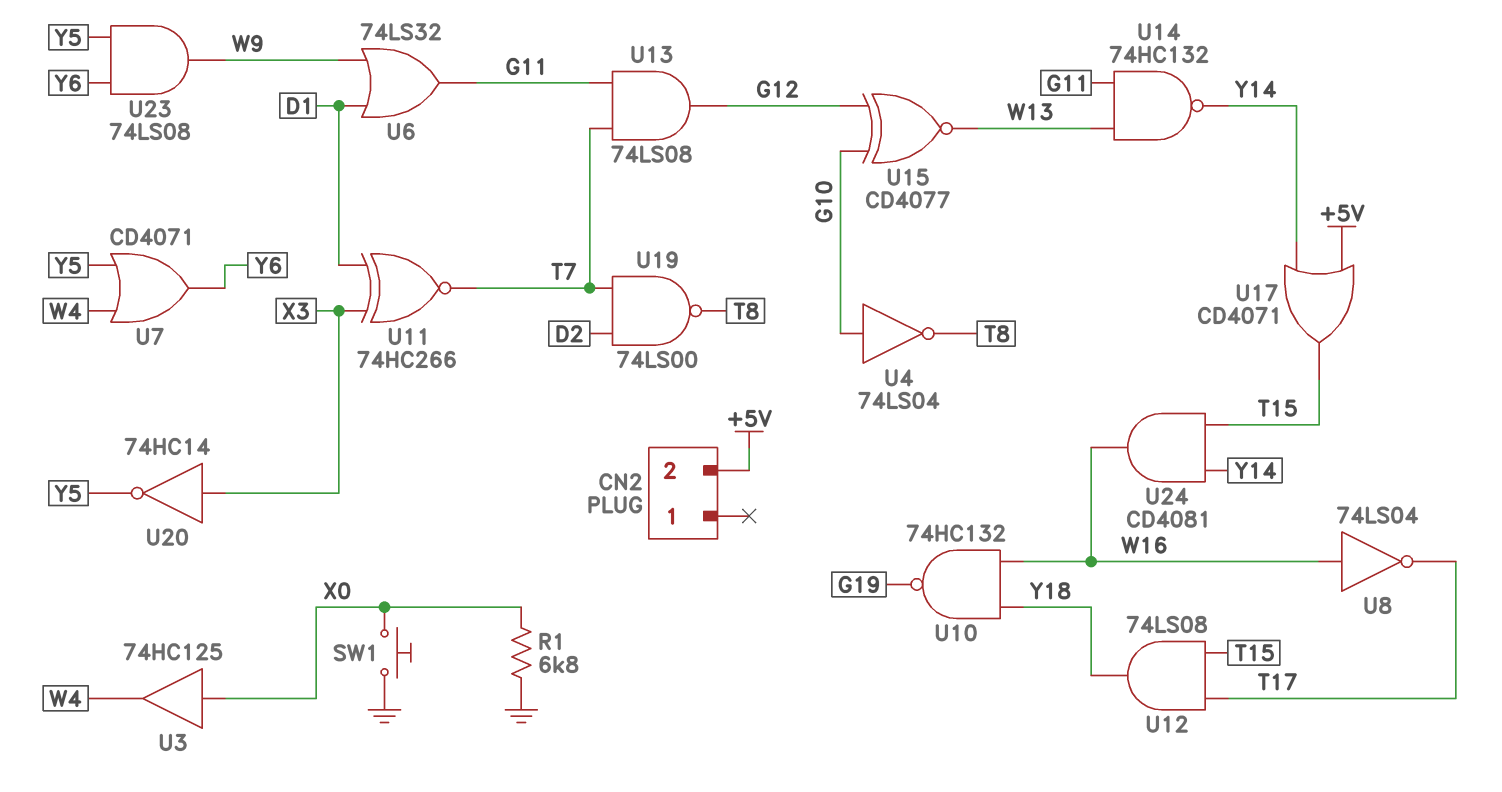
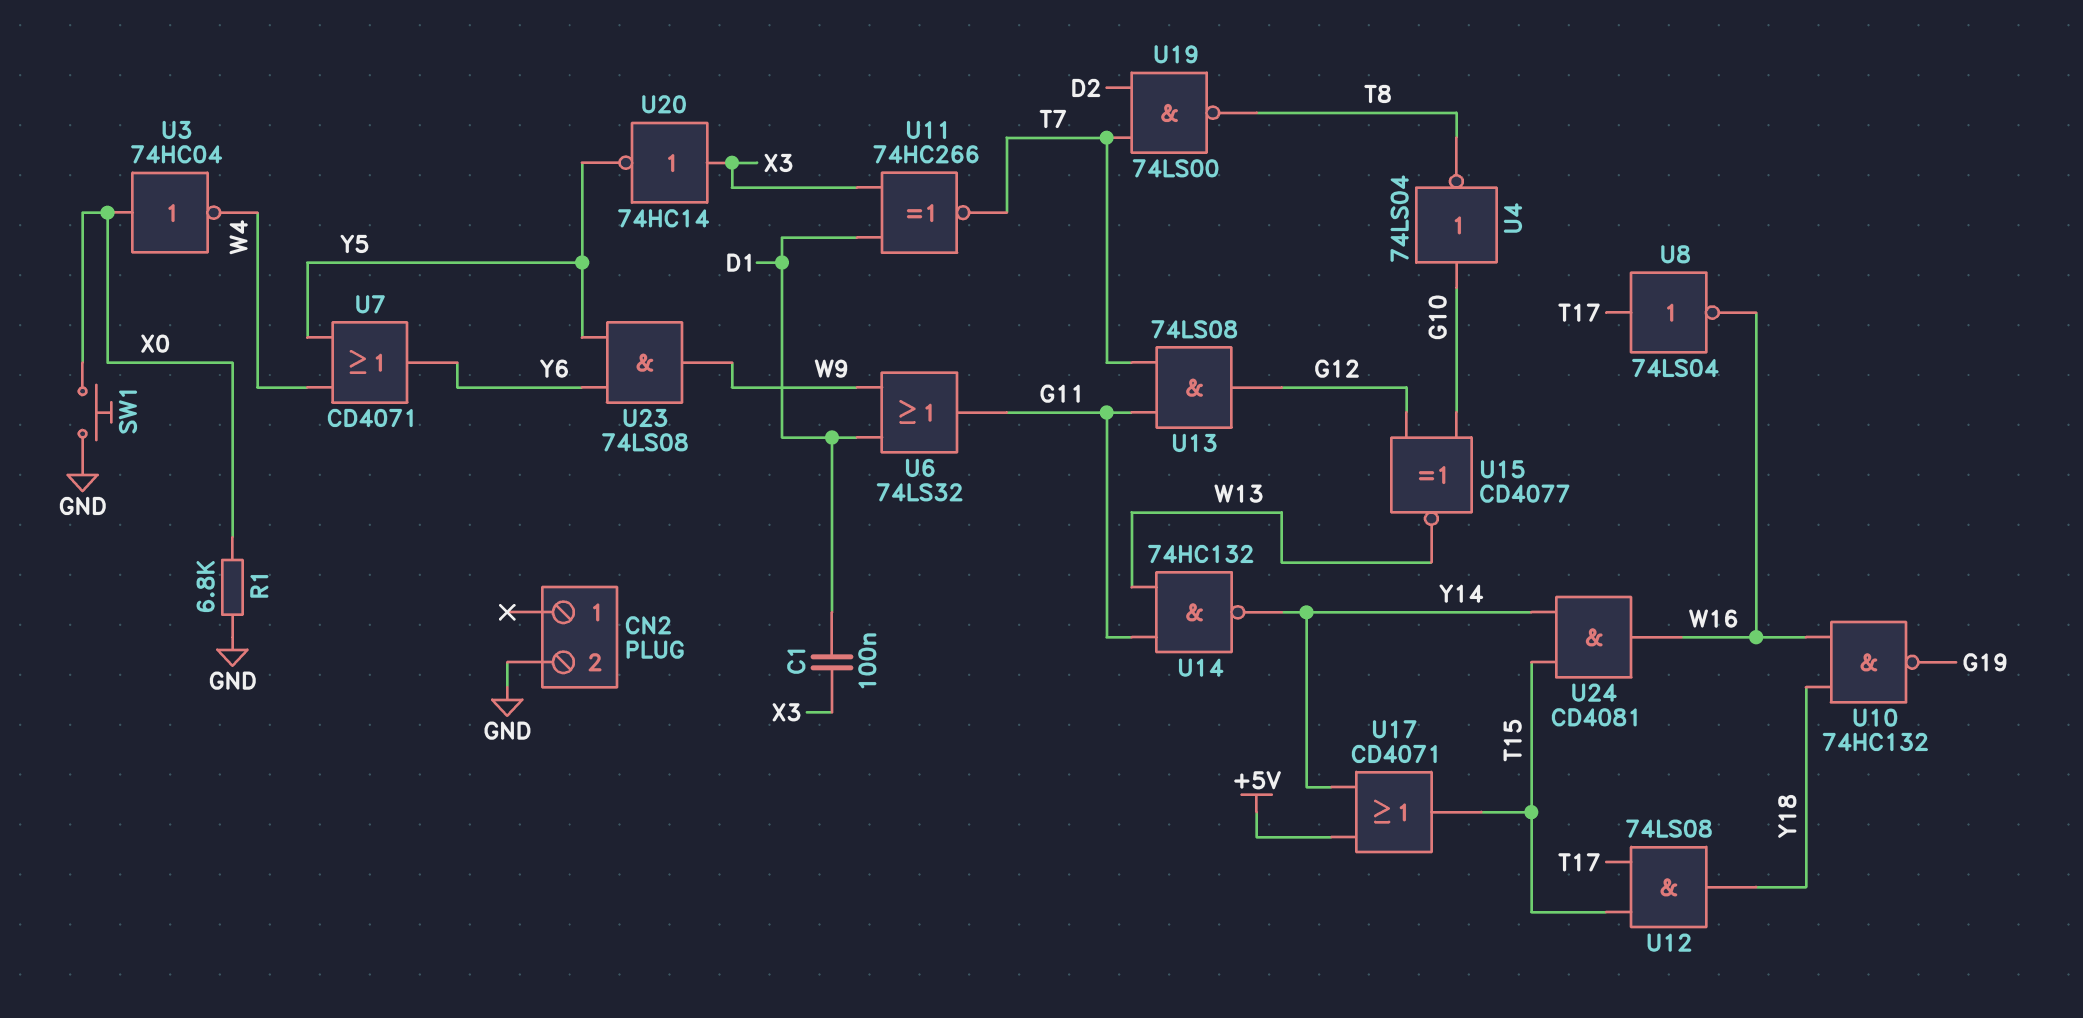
C1: none -> 100nF (D1, X3)
CN2 pin 2: +5V -> GND
U3: buffer 74HC125 (in X0, out W4) -> NOT 74HC04 (in X0, out W4)
U8: NOT 74LS04 (in W16, out T17) -> NOT 74LS04 (in T17, out W16)

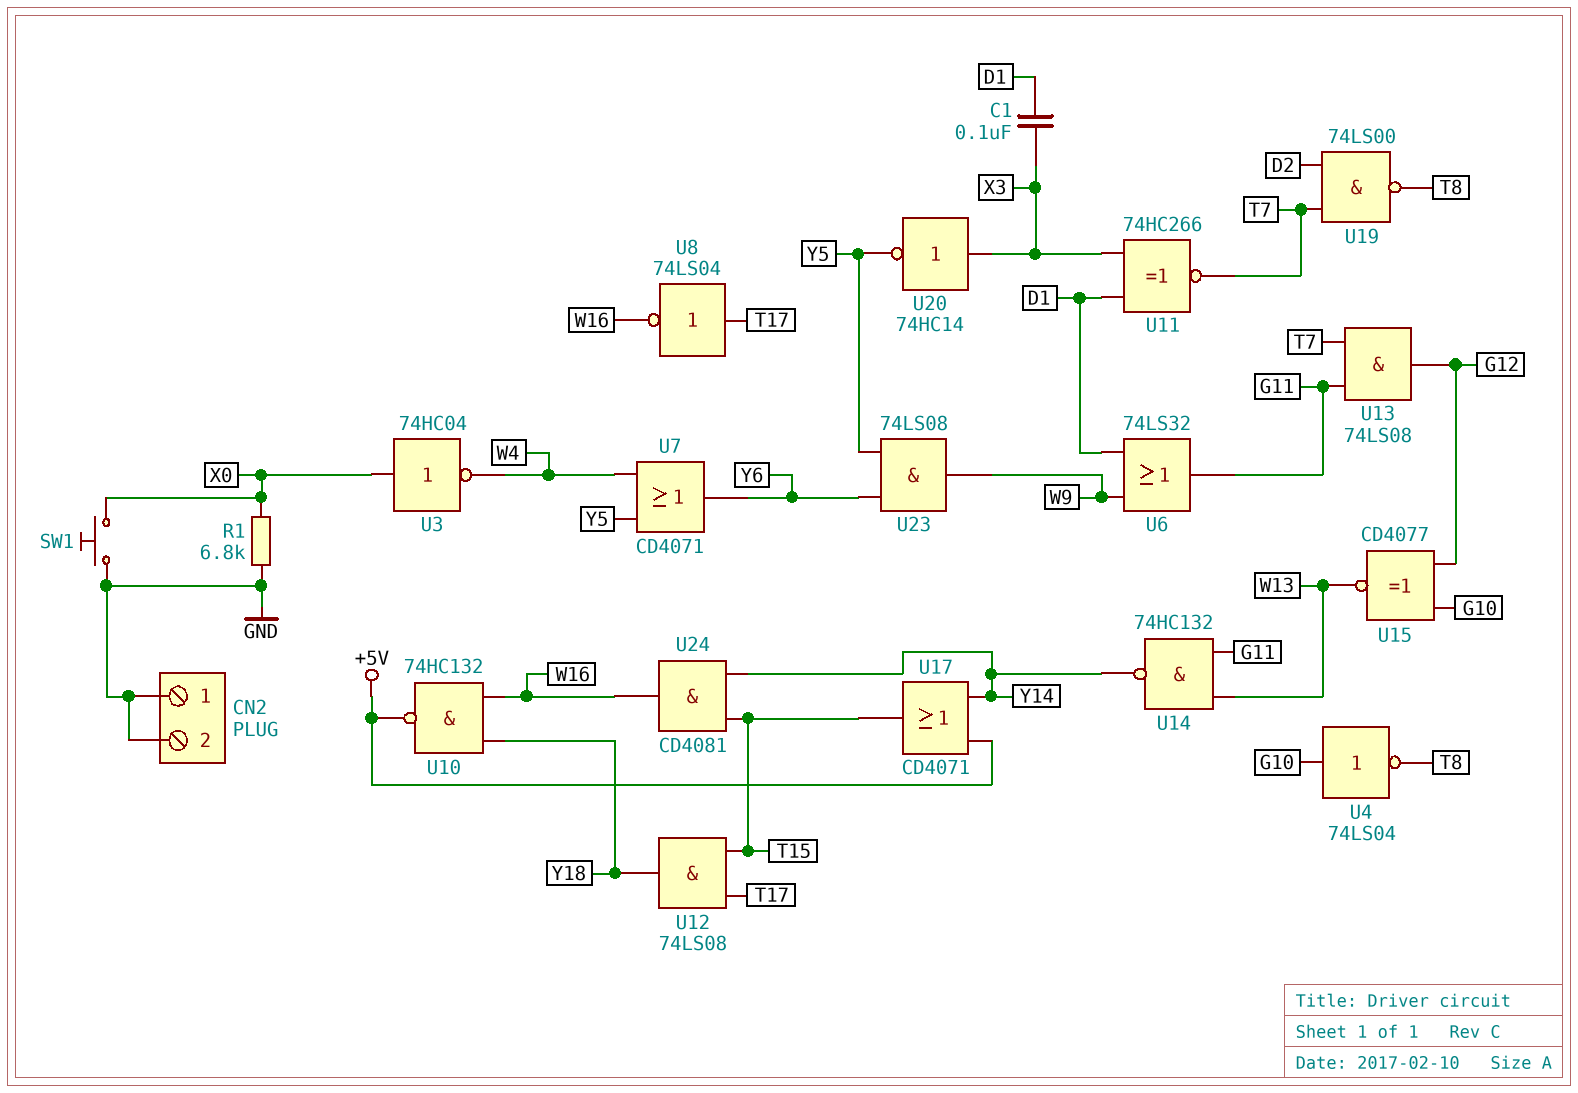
CN2 pin 1: none -> GND
U10: NAND 74HC132 (in W16, in Y18, out G19) -> NAND 74HC132 (in W16, in Y18, out +5V)

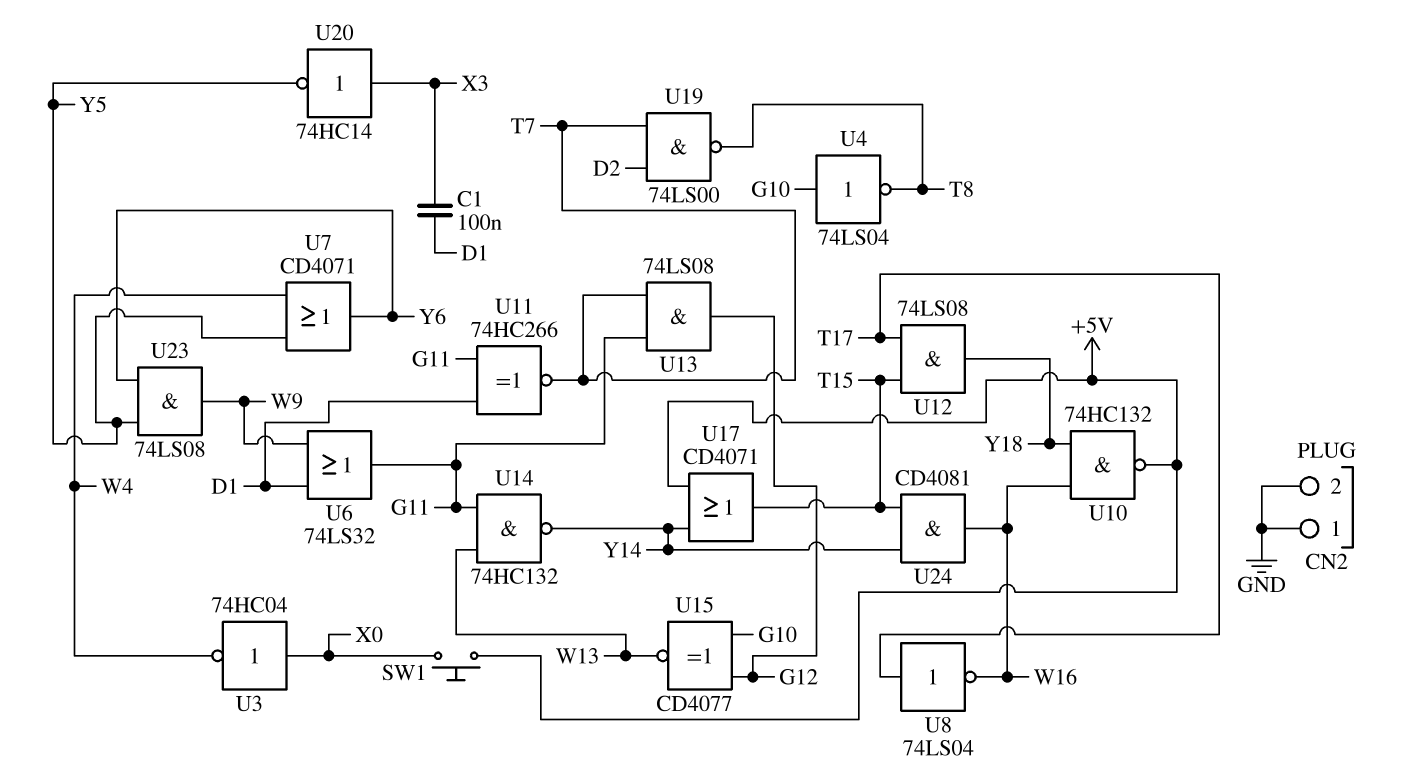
R1: 6.8k (GND, X0) -> none
SW1: button (GND, X0) -> button (+5V, X0)
U11: XNOR 74HC266 (in D1, in X3, out T7) -> XNOR 74HC266 (in D1, in G11, out T7)

